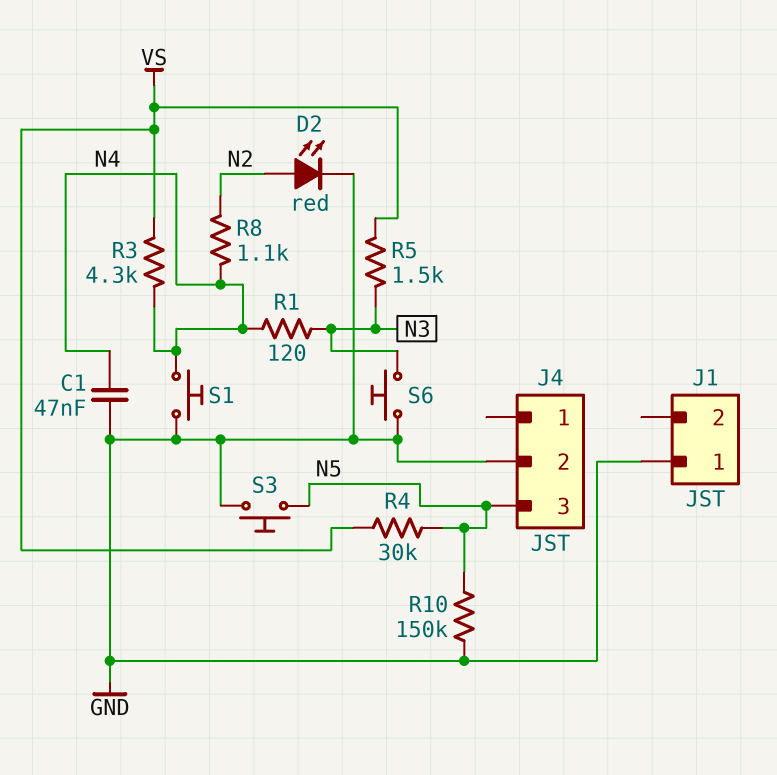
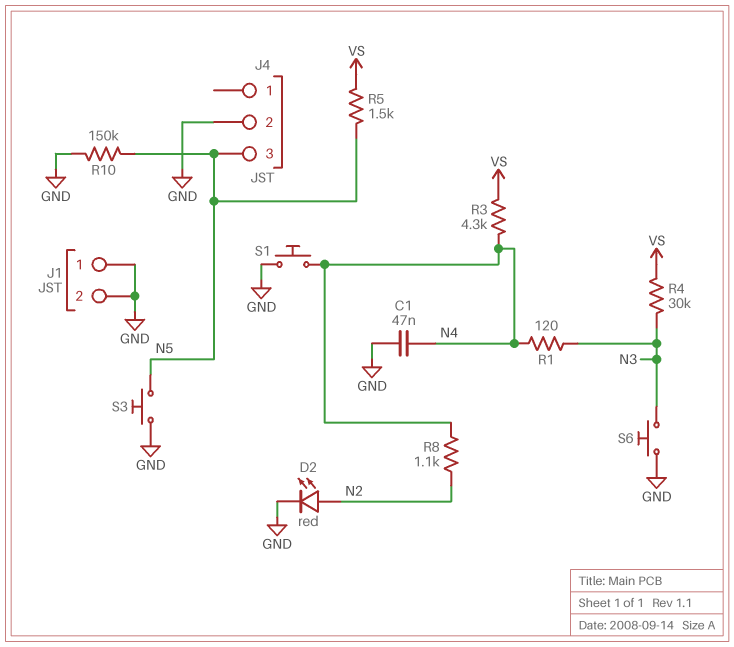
J1 pin 2: none -> GND
R4: 30k (N5, VS) -> 30k (N3, VS)
R5: 1.5k (N3, VS) -> 1.5k (N5, VS)

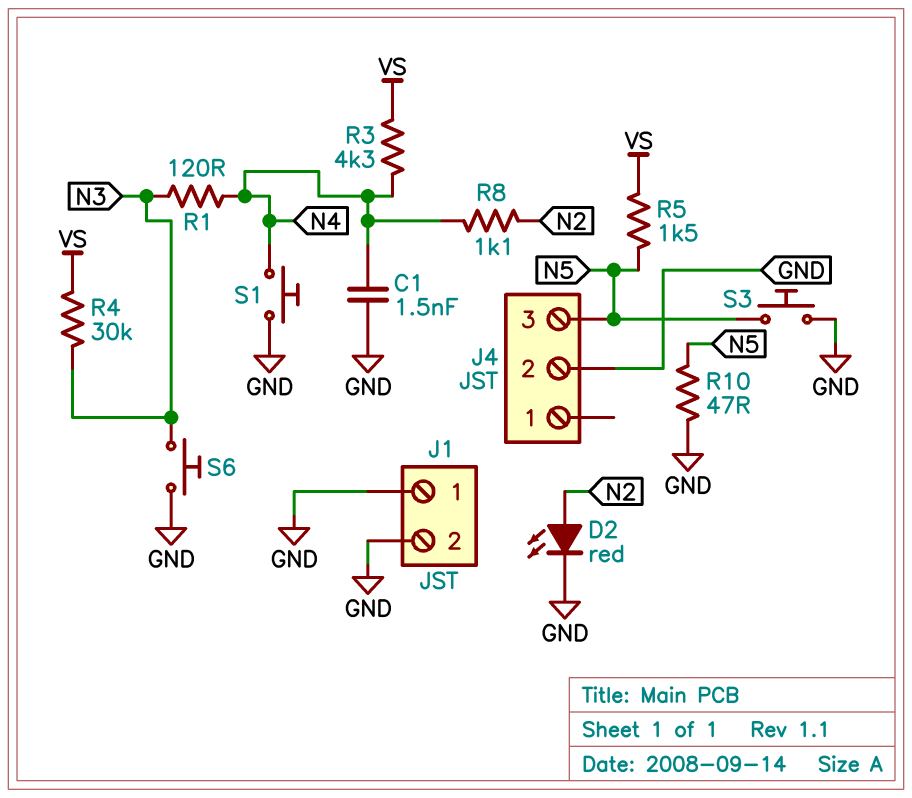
C1: 47nF (GND, N4) -> 1.5nF (GND, N4)
R10: 150k (GND, N5) -> 47 (GND, N5)

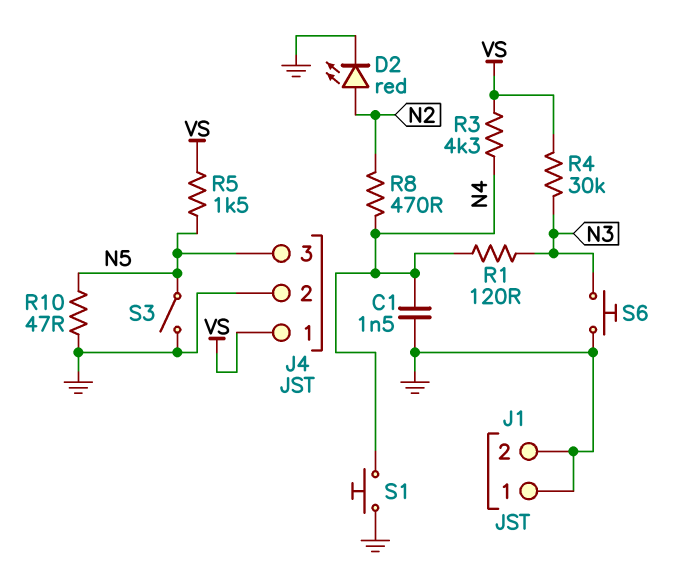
J4 pin 1: none -> VS
R8: 1.1k (N2, N4) -> 470 (N2, N4)
S3: button (GND, N5) -> switch (GND, N5)

